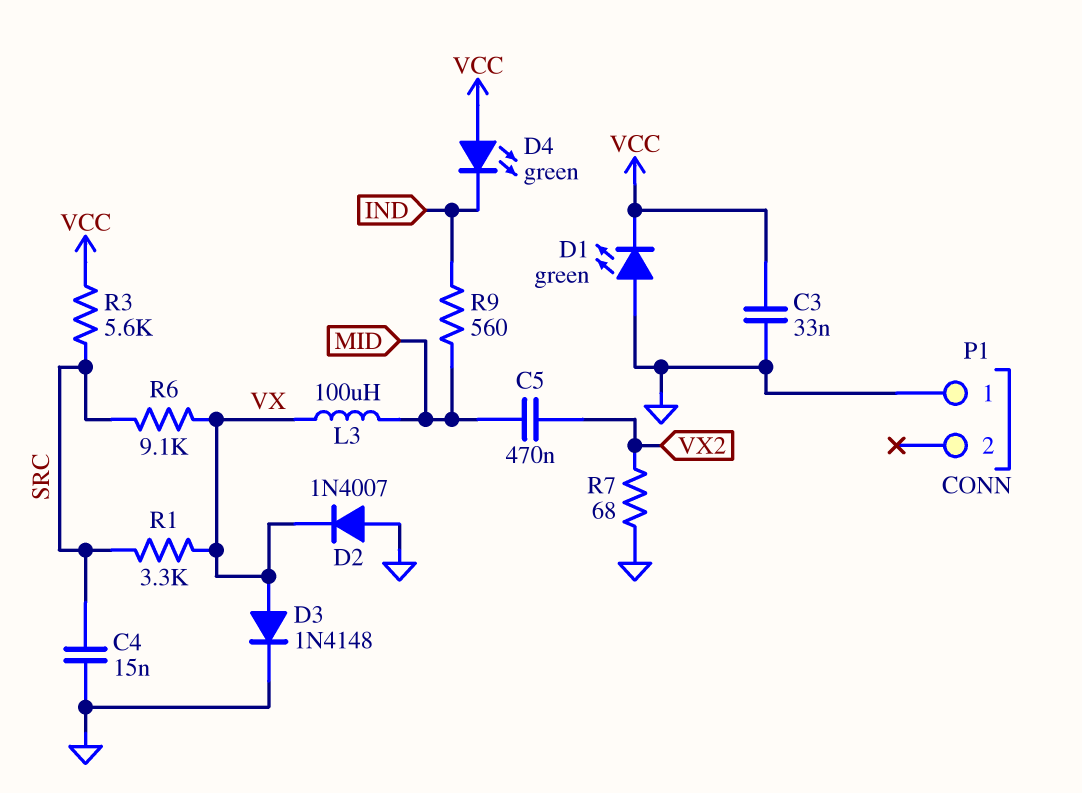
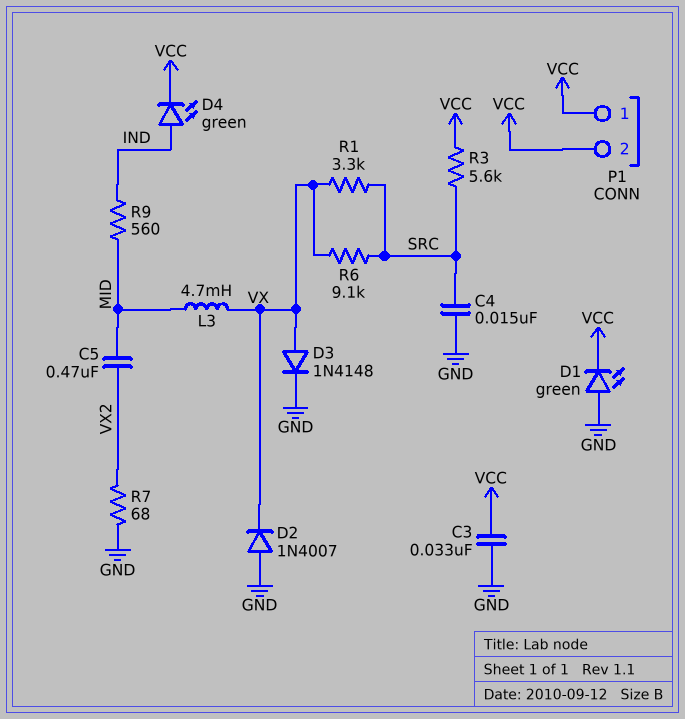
D4: LED green (A VCC, K IND) -> LED green (A IND, K VCC)
L3: 100uH (MID, VX) -> 4.7mH (MID, VX)
P1 pin 1: GND -> VCC
P1 pin 2: none -> VCC

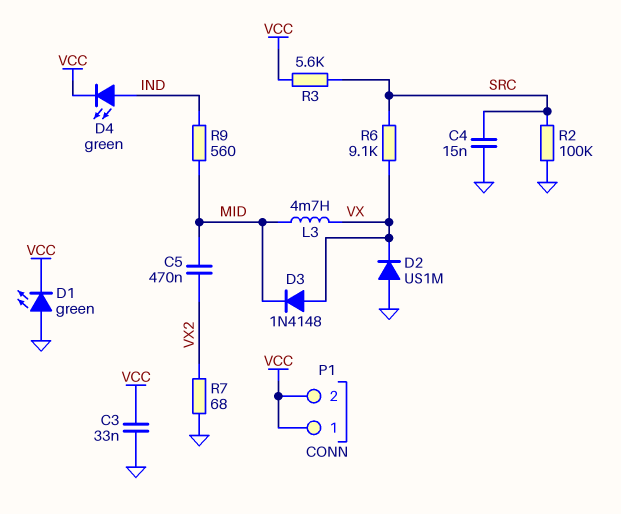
D2: diode 1N4007 (A GND, K VX) -> diode US1M (A GND, K VX)
D3: diode 1N4148 (A VX, K GND) -> diode 1N4148 (A VX, K MID)
R1: 3.3k (SRC, VX) -> none
R2: none -> 100k (GND, SRC)

